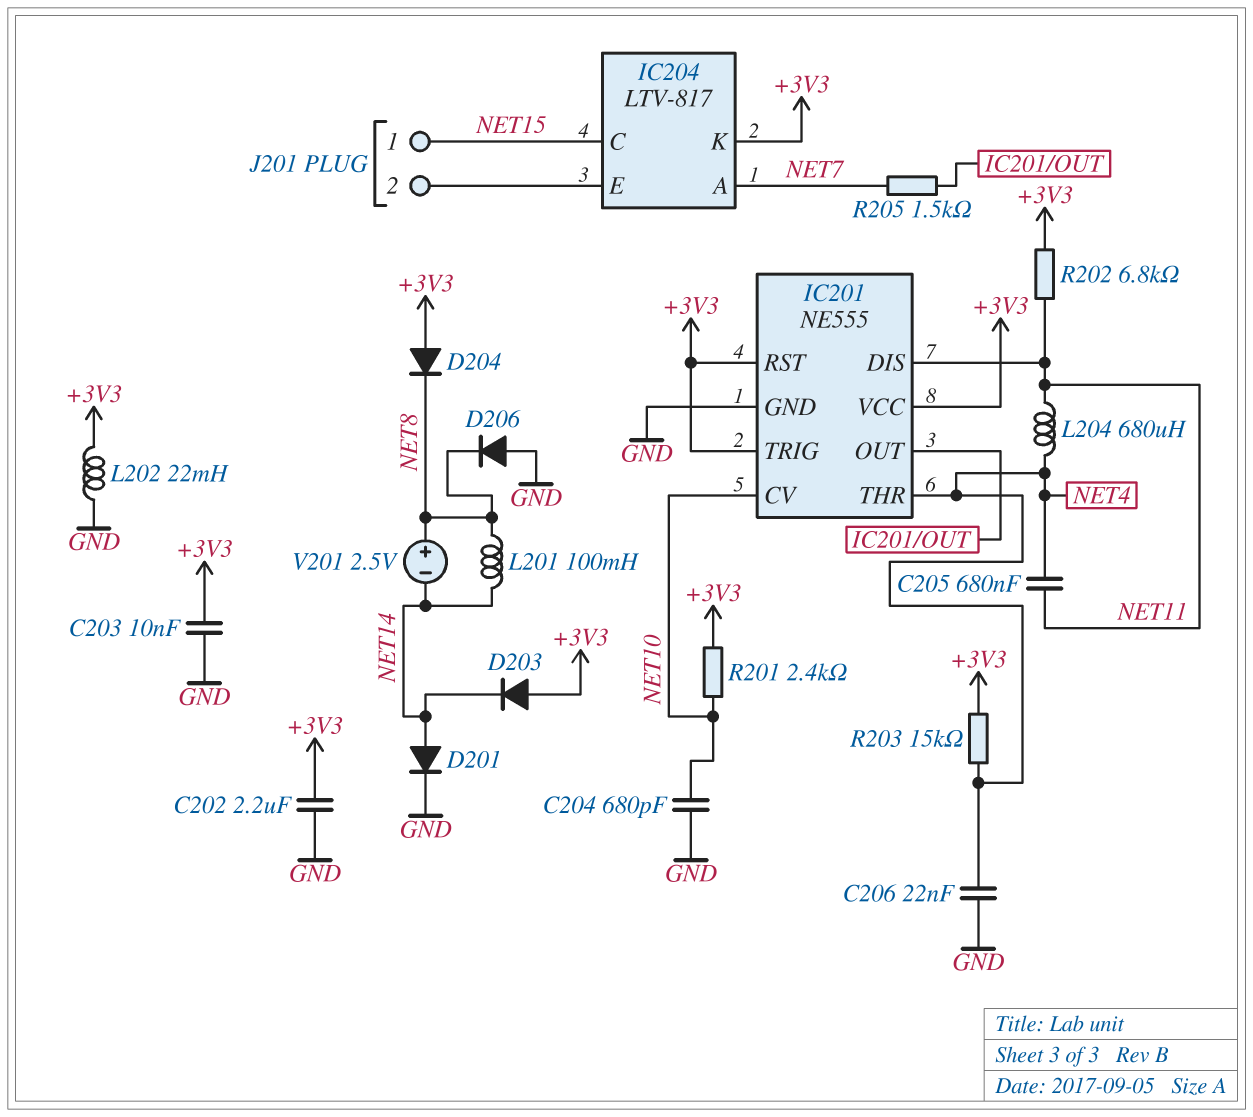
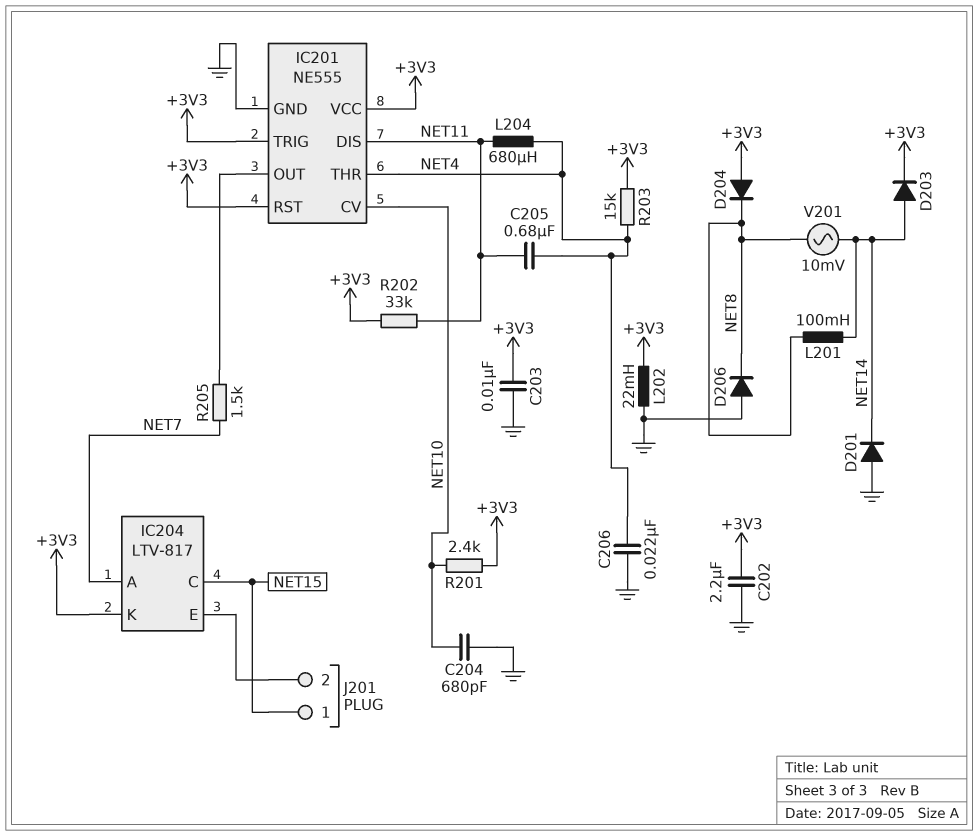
D201: diode (A NET14, K GND) -> diode (A GND, K NET14)
D203: diode (A +3V3, K NET14) -> diode (A NET14, K +3V3)
R202: 6.8k (+3V3, NET11) -> 33k (+3V3, NET11)
V201: 2.5V (plus NET8, minus NET14) -> AC 10mV (NET8, NET14)

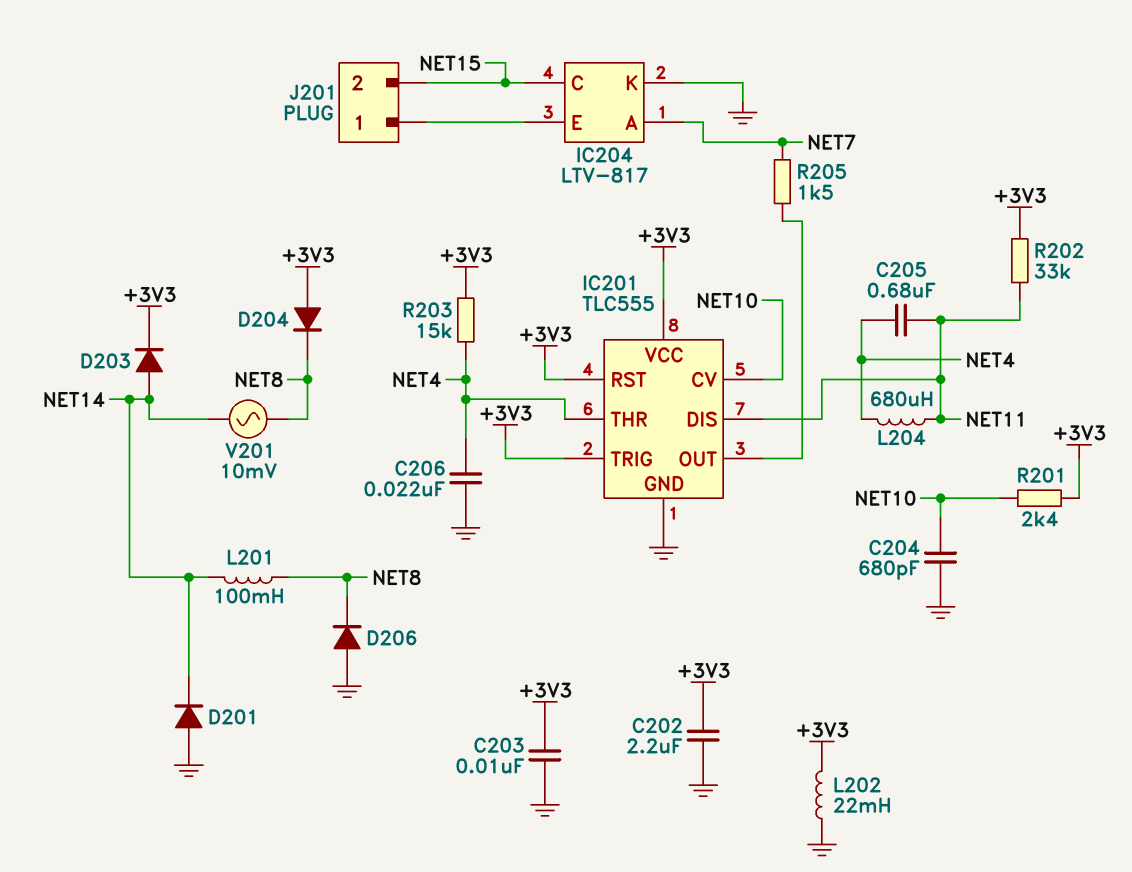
IC201: NE555 -> TLC555
IC204 pin K: +3V3 -> GND
J201 pin 1: NET15 -> IC204/E
J201 pin 2: IC204/E -> NET15

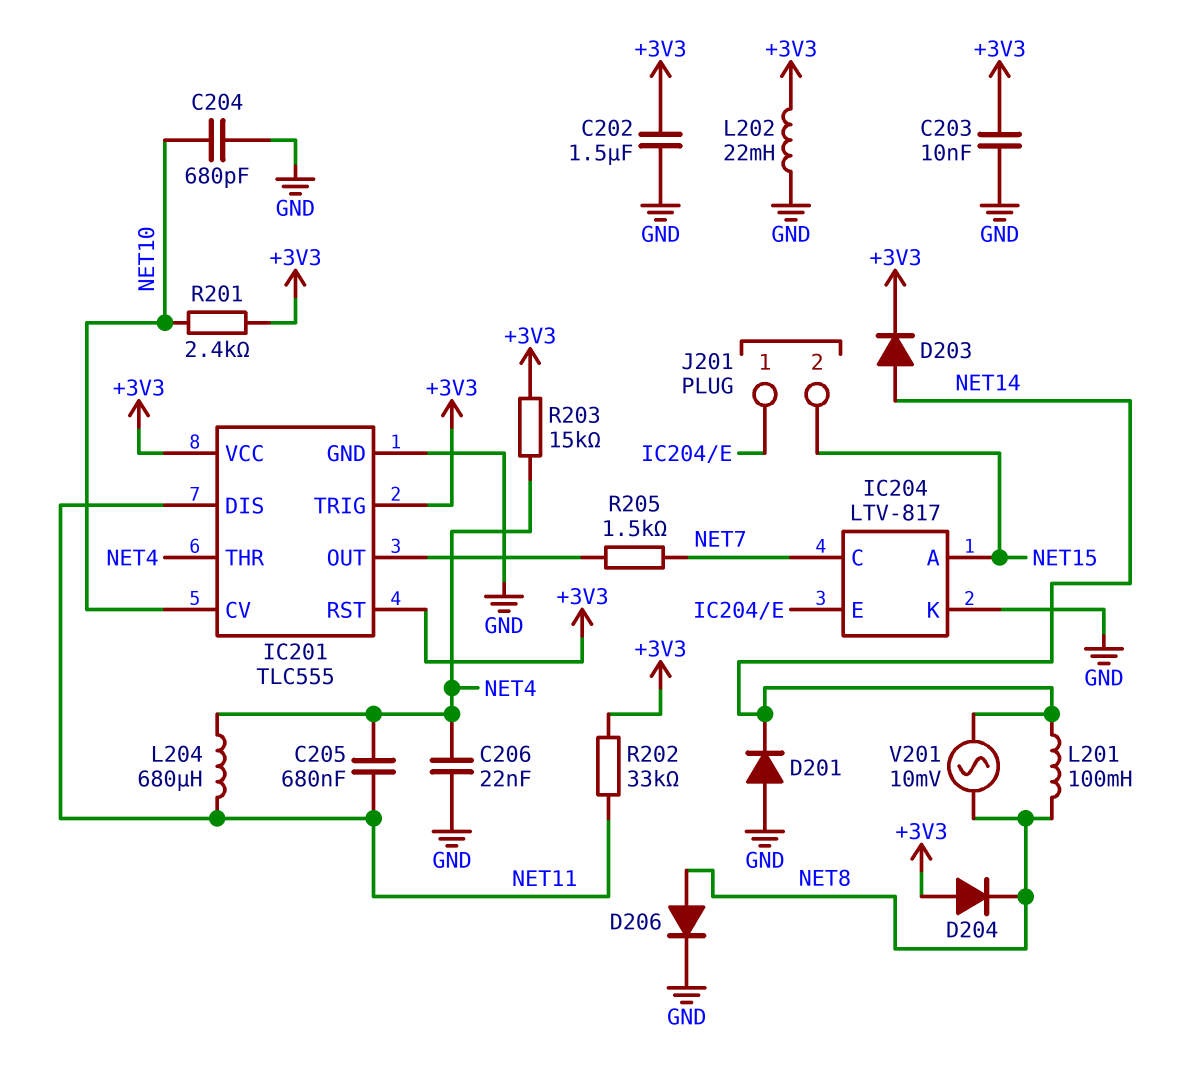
C202: 2.2uF (+3V3, GND) -> 1.5uF (+3V3, GND)
D206: diode (A GND, K NET8) -> diode (A NET8, K GND)
IC204 pin A: NET7 -> NET15
IC204 pin C: NET15 -> NET7

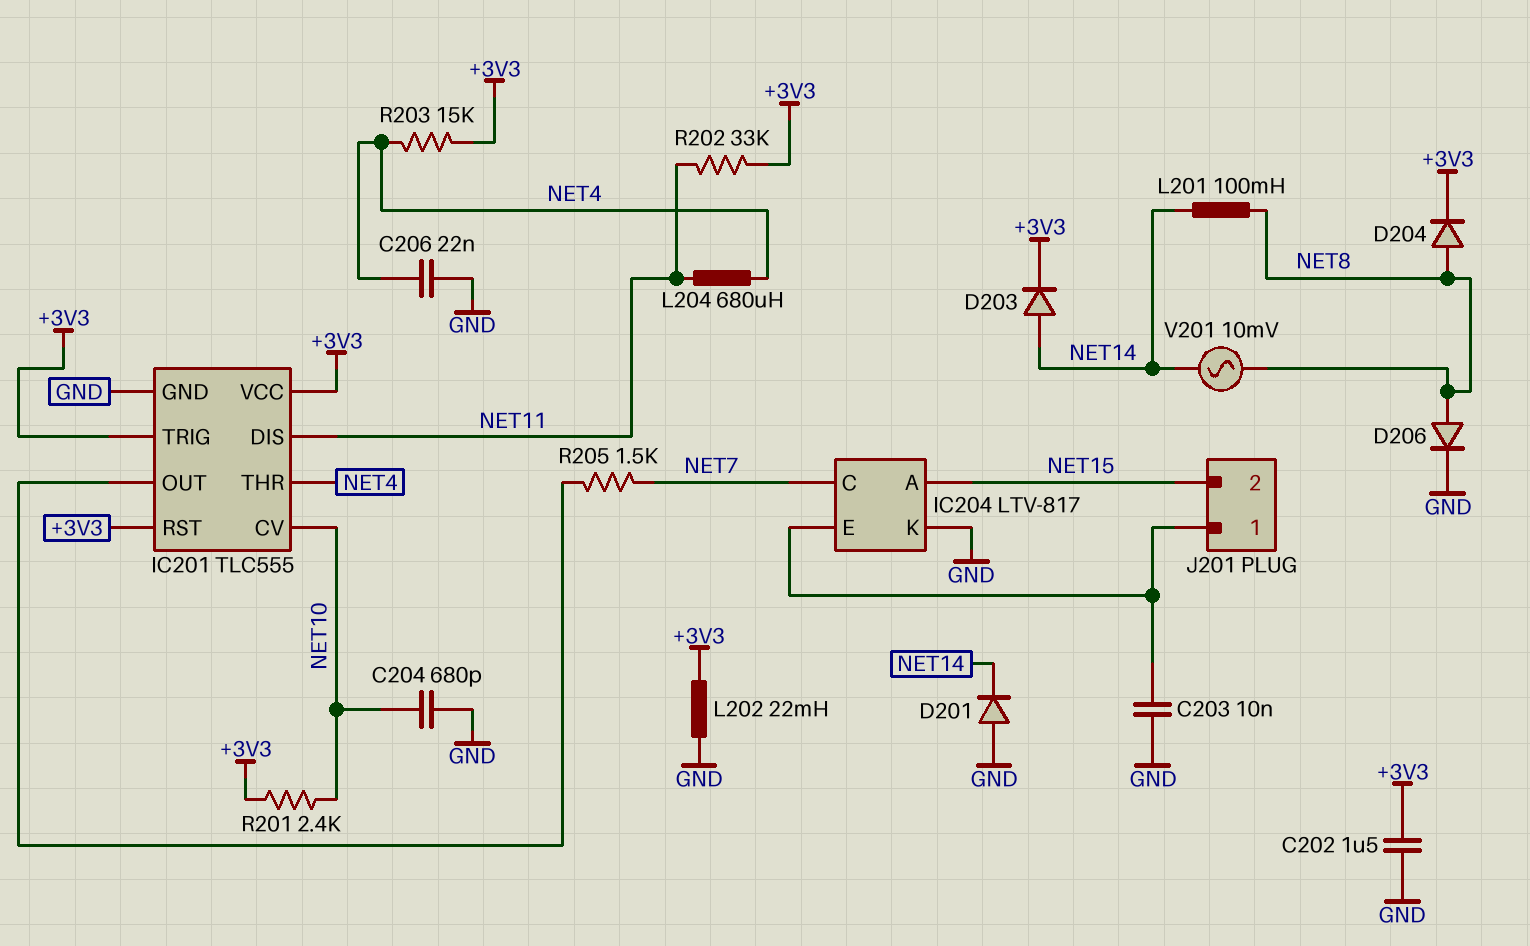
C203: 10nF (+3V3, GND) -> 10nF (GND, IC204/E)
C205: 680nF (NET4, NET11) -> none
D204: diode (A +3V3, K NET8) -> diode (A NET8, K +3V3)

